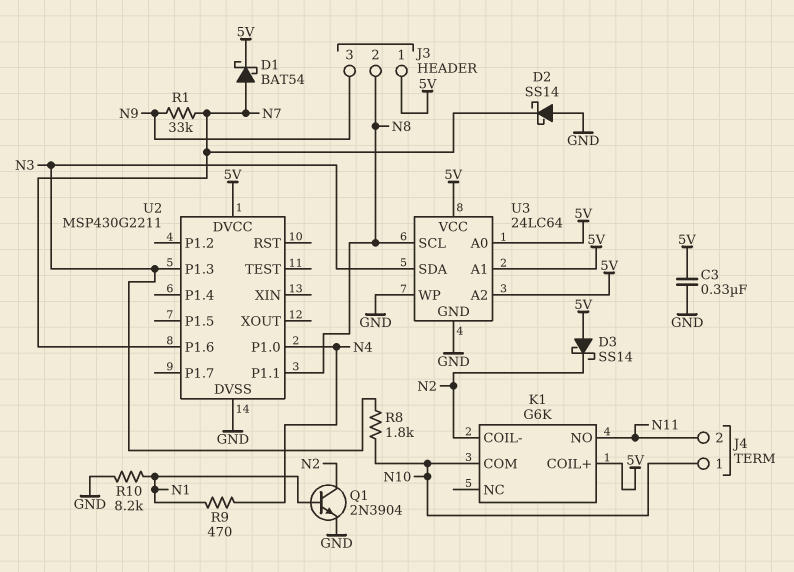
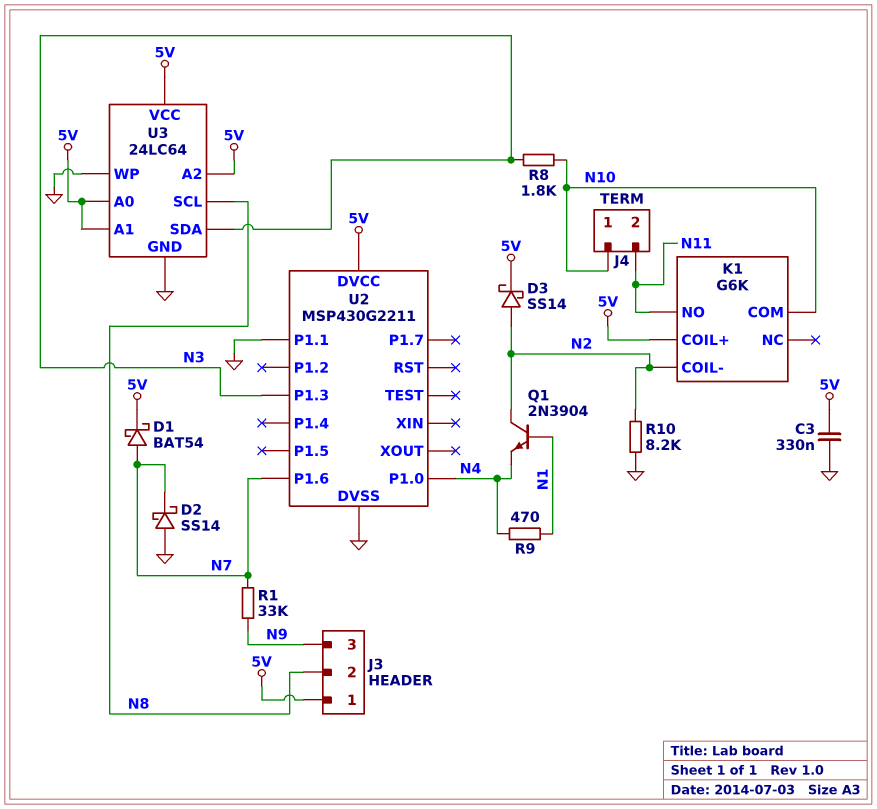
D3: schottky SS14 (A 5V, K N2) -> schottky SS14 (A N2, K 5V)
Q1: NPN 2N3904 (B N1, C N2, E GND) -> NPN 2N3904 (B N1, C N2, E N4)
R10: 8.2k (GND, N1) -> 8.2k (GND, N2)
U2 pin P1.1: N8 -> GND

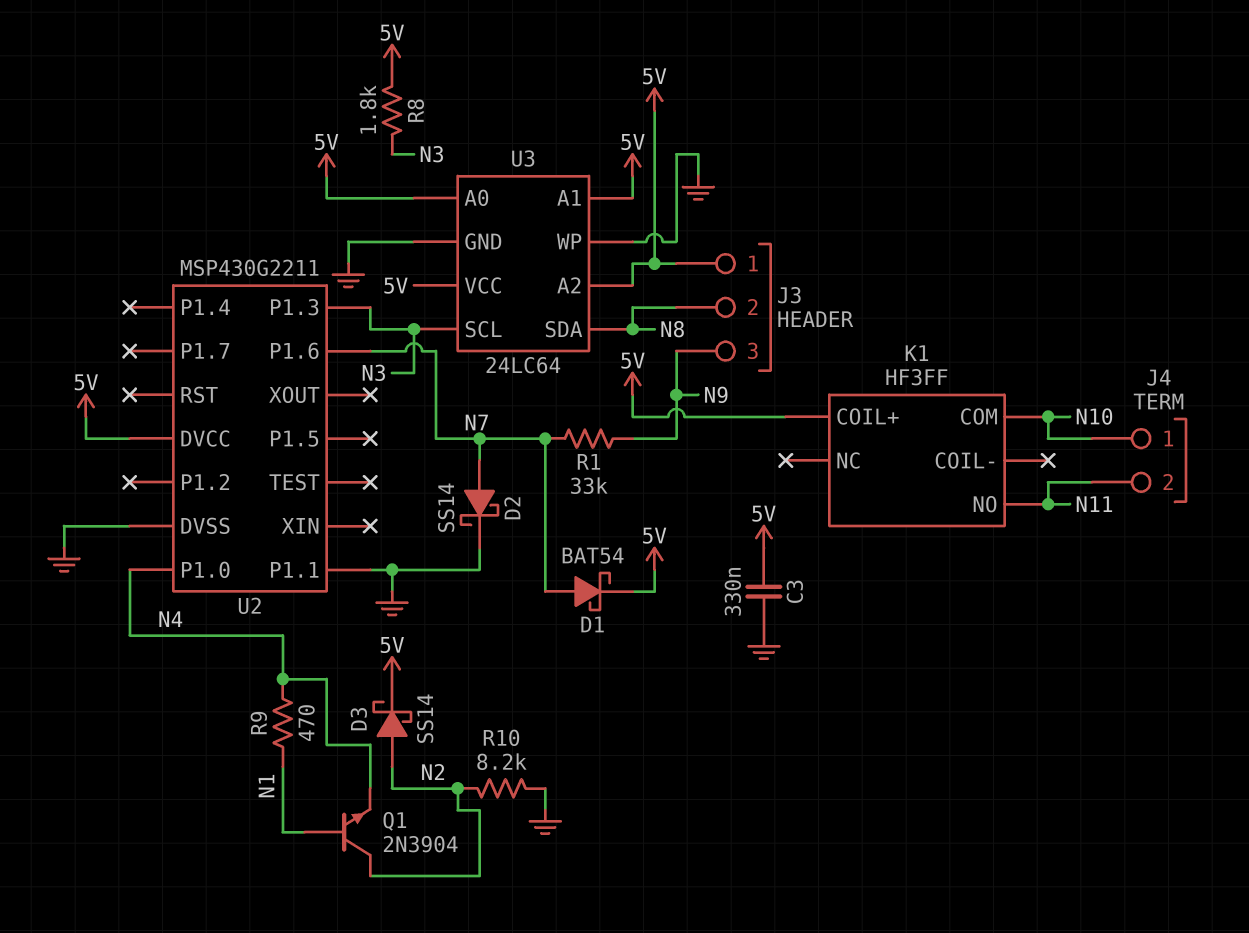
D2: schottky SS14 (A GND, K N7) -> schottky SS14 (A N7, K GND)
K1: G6K -> HF3FF
K1 pin COIL-: N2 -> none
R8: 1.8k (N3, N10) -> 1.8k (5V, N3)
U3 pin SCL: N8 -> N3
U3 pin SDA: N3 -> N8

